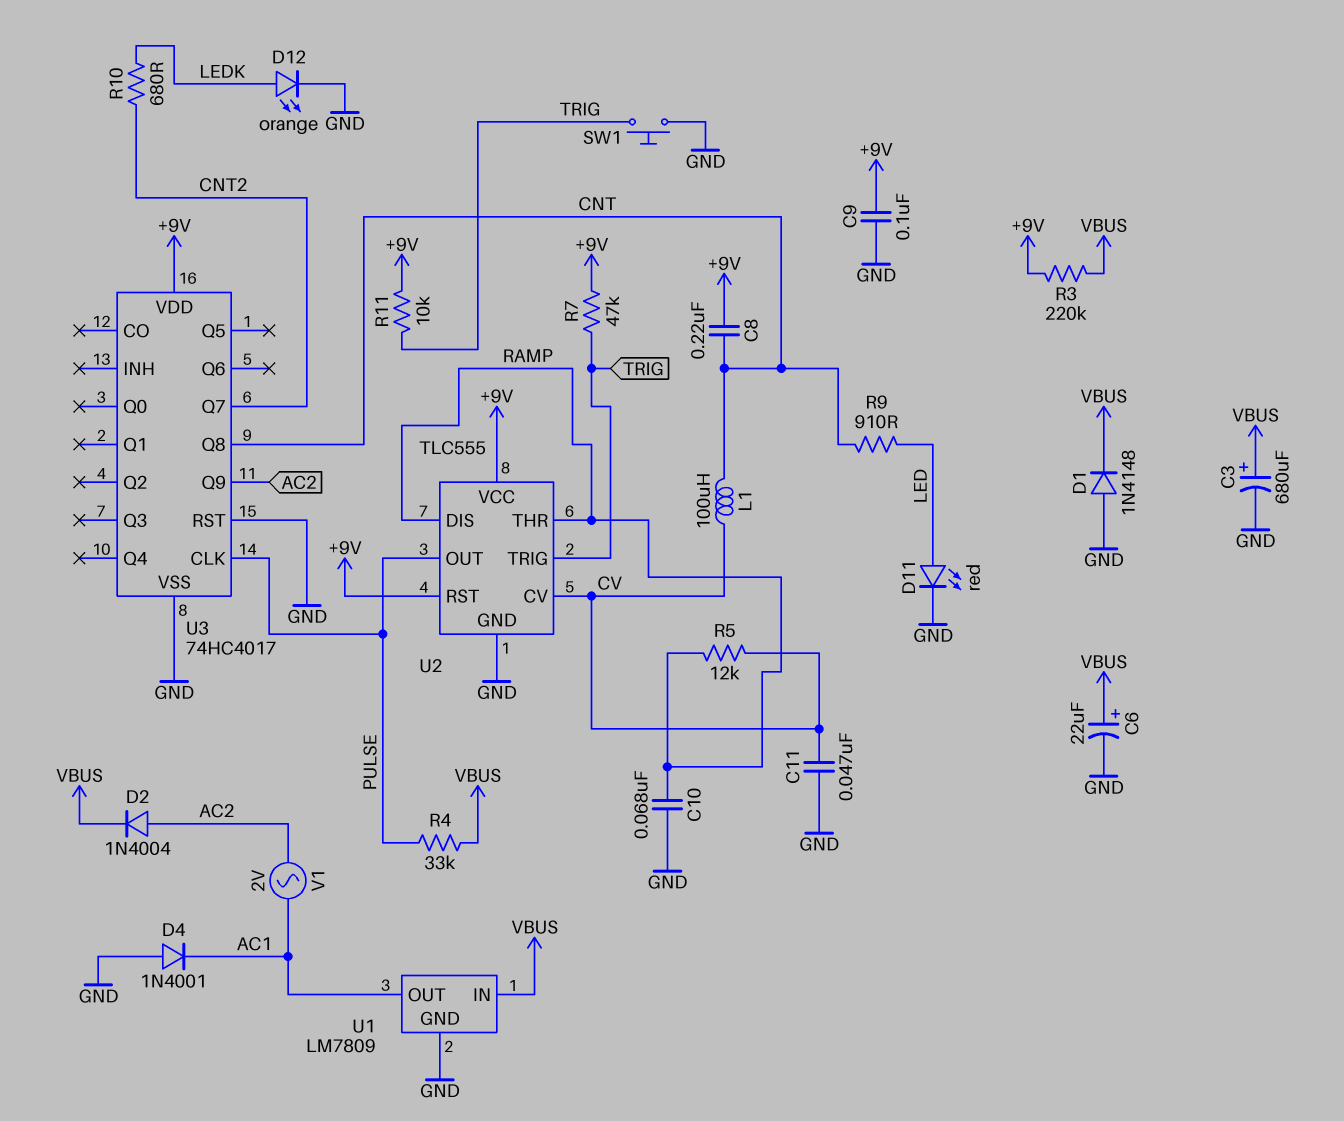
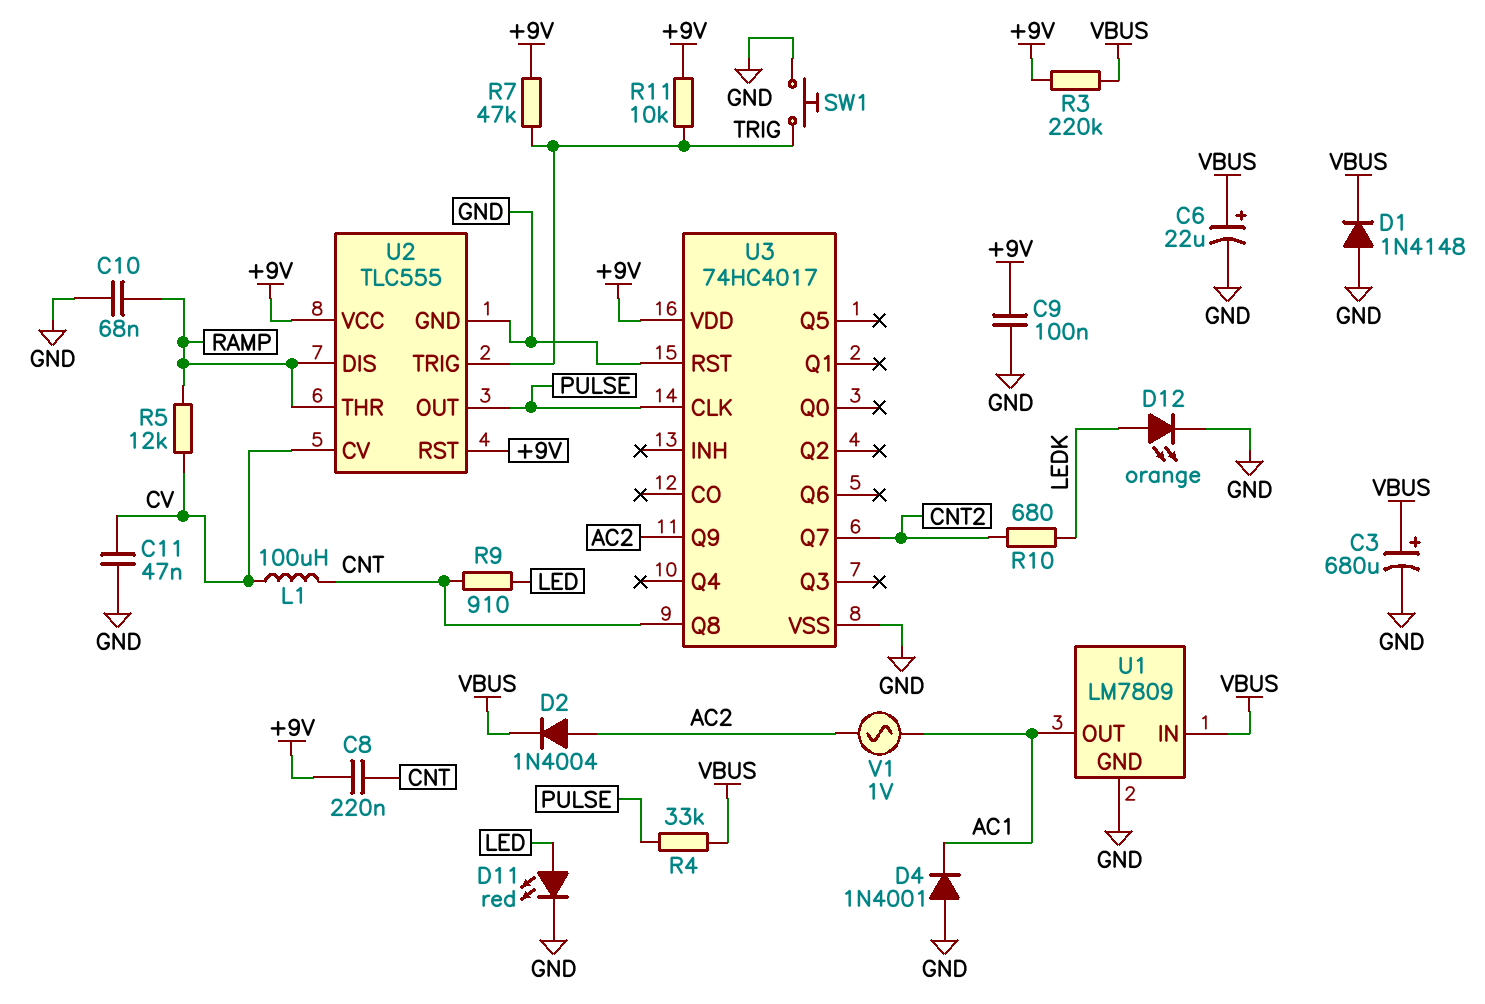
V1: AC 2V (AC1, AC2) -> AC 1V (AC1, AC2)

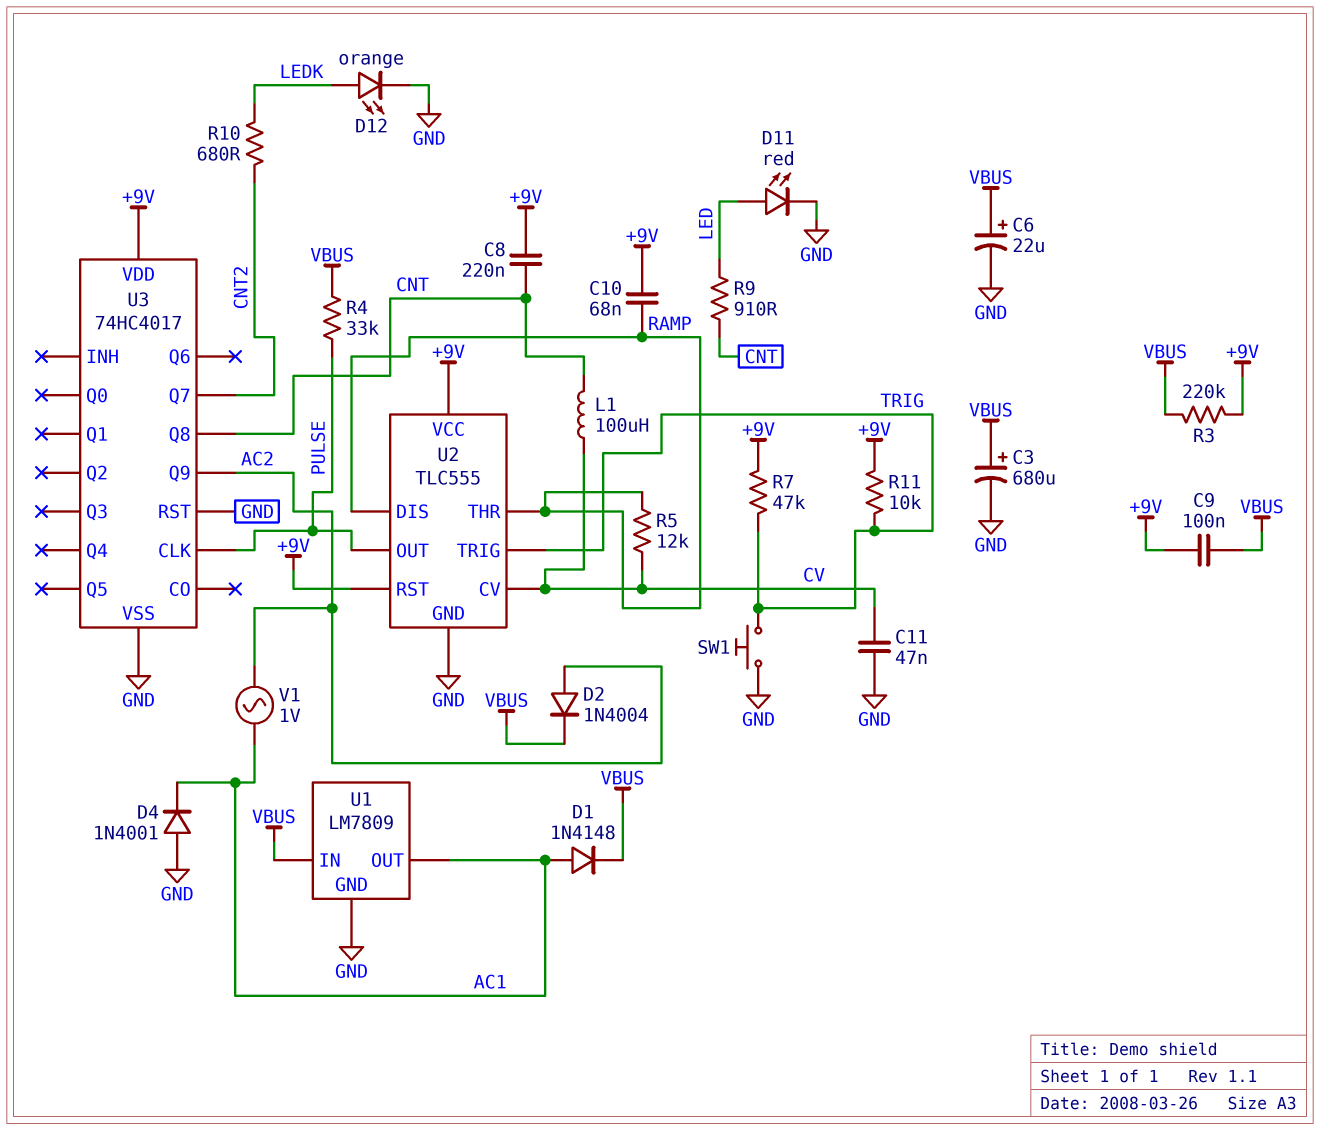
C9: 100nF (+9V, GND) -> 100nF (+9V, VBUS)
C10: 68nF (GND, RAMP) -> 68nF (+9V, RAMP)
D1: diode 1N4148 (A GND, K VBUS) -> diode 1N4148 (A AC1, K VBUS)

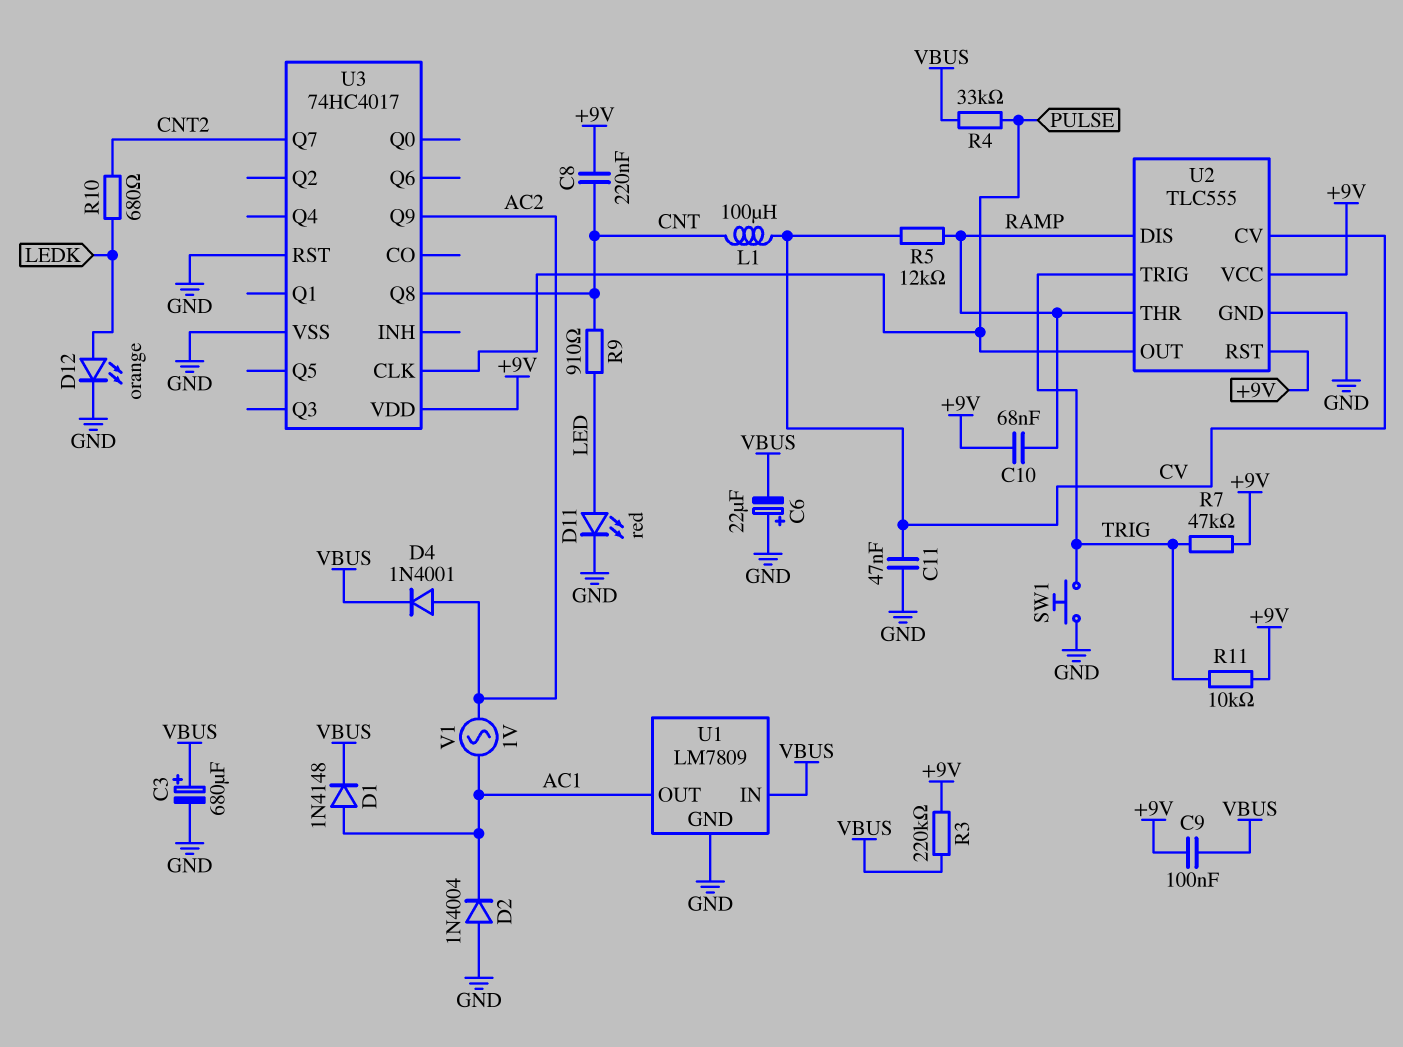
C6: 22uF (plus VBUS, minus GND) -> 22uF (plus GND, minus VBUS)
D2: diode 1N4004 (A AC2, K VBUS) -> diode 1N4004 (A GND, K AC1)
D4: diode 1N4001 (A GND, K AC1) -> diode 1N4001 (A AC2, K VBUS)

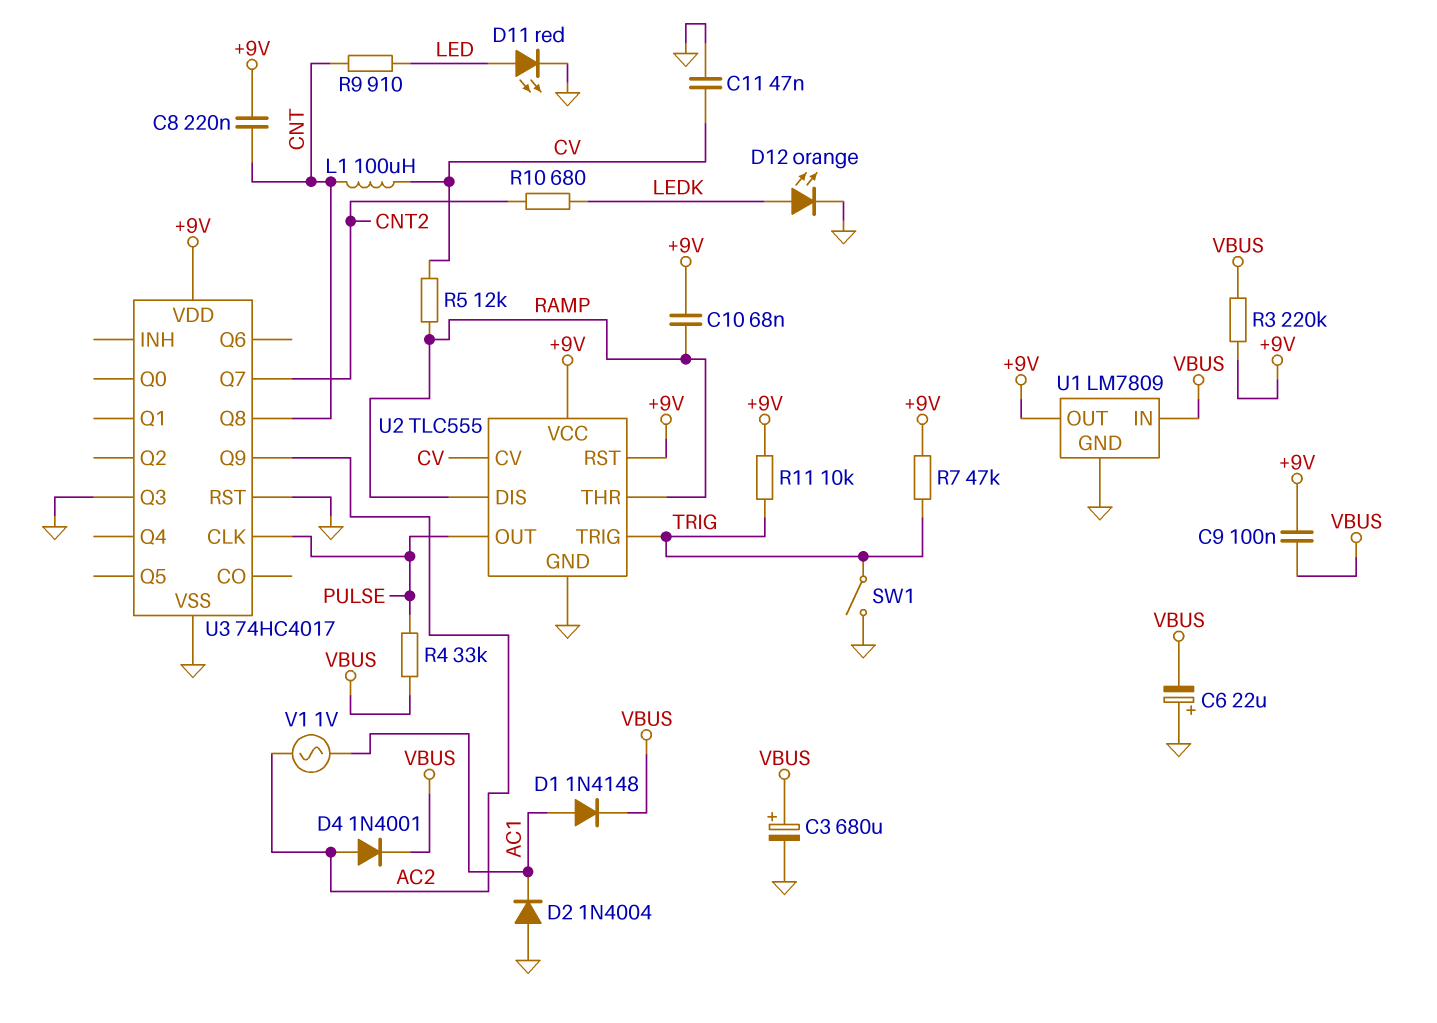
SW1: button (GND, TRIG) -> switch (GND, TRIG)
U1 pin OUT: AC1 -> +9V
U3 pin Q3: none -> GND

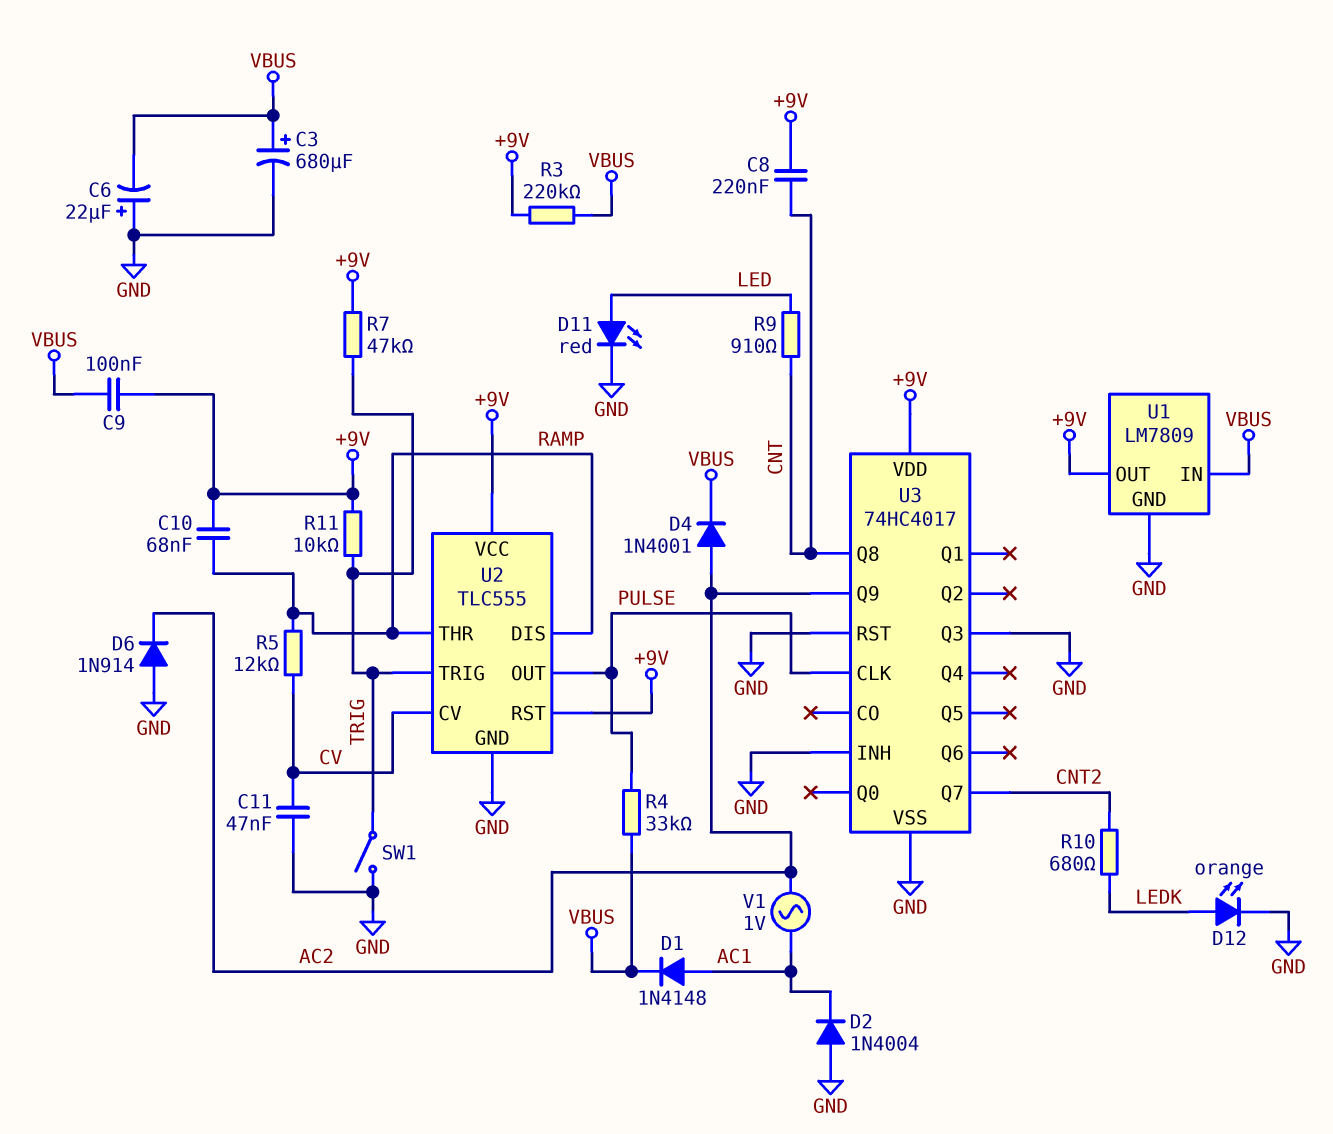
D6: none -> diode 1N914 (A GND, K AC2)
L1: 100uH (CNT, CV) -> none
U3 pin INH: none -> GND

